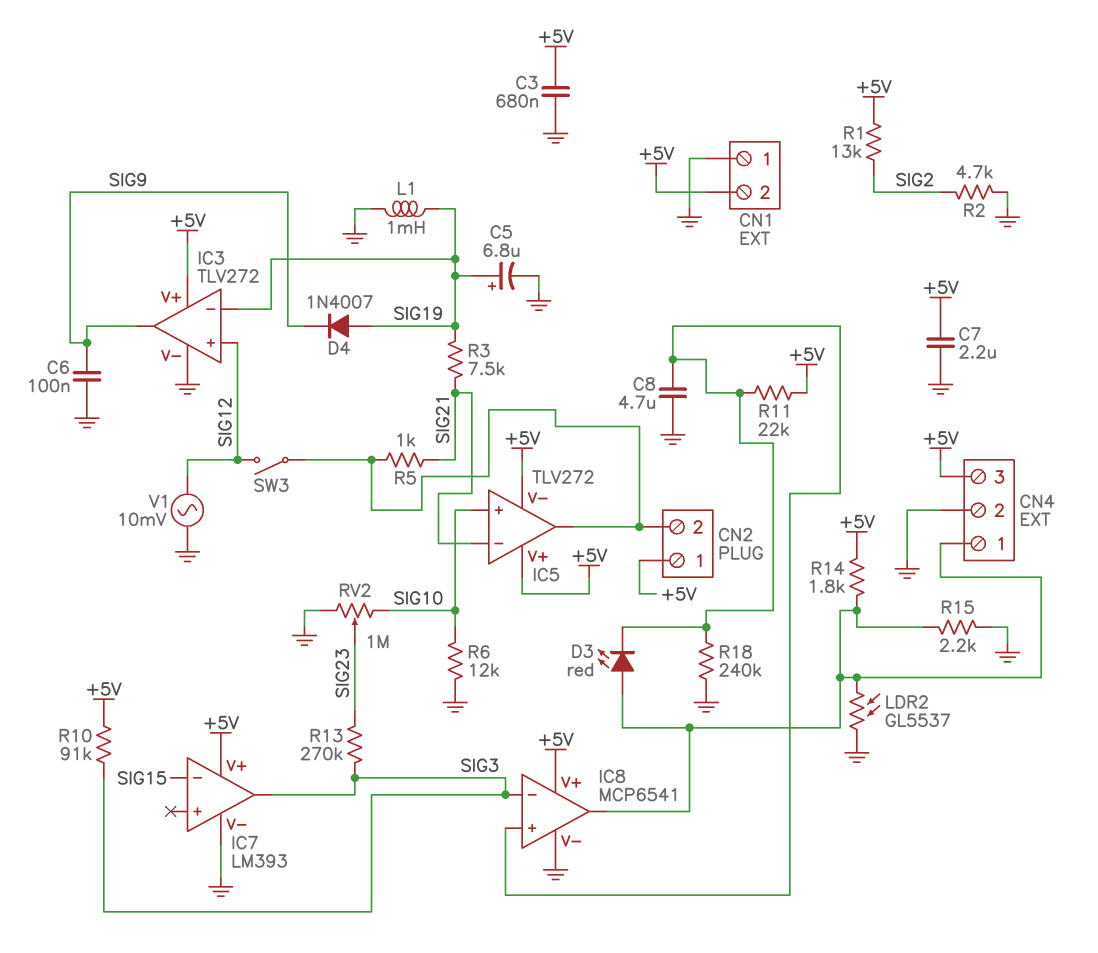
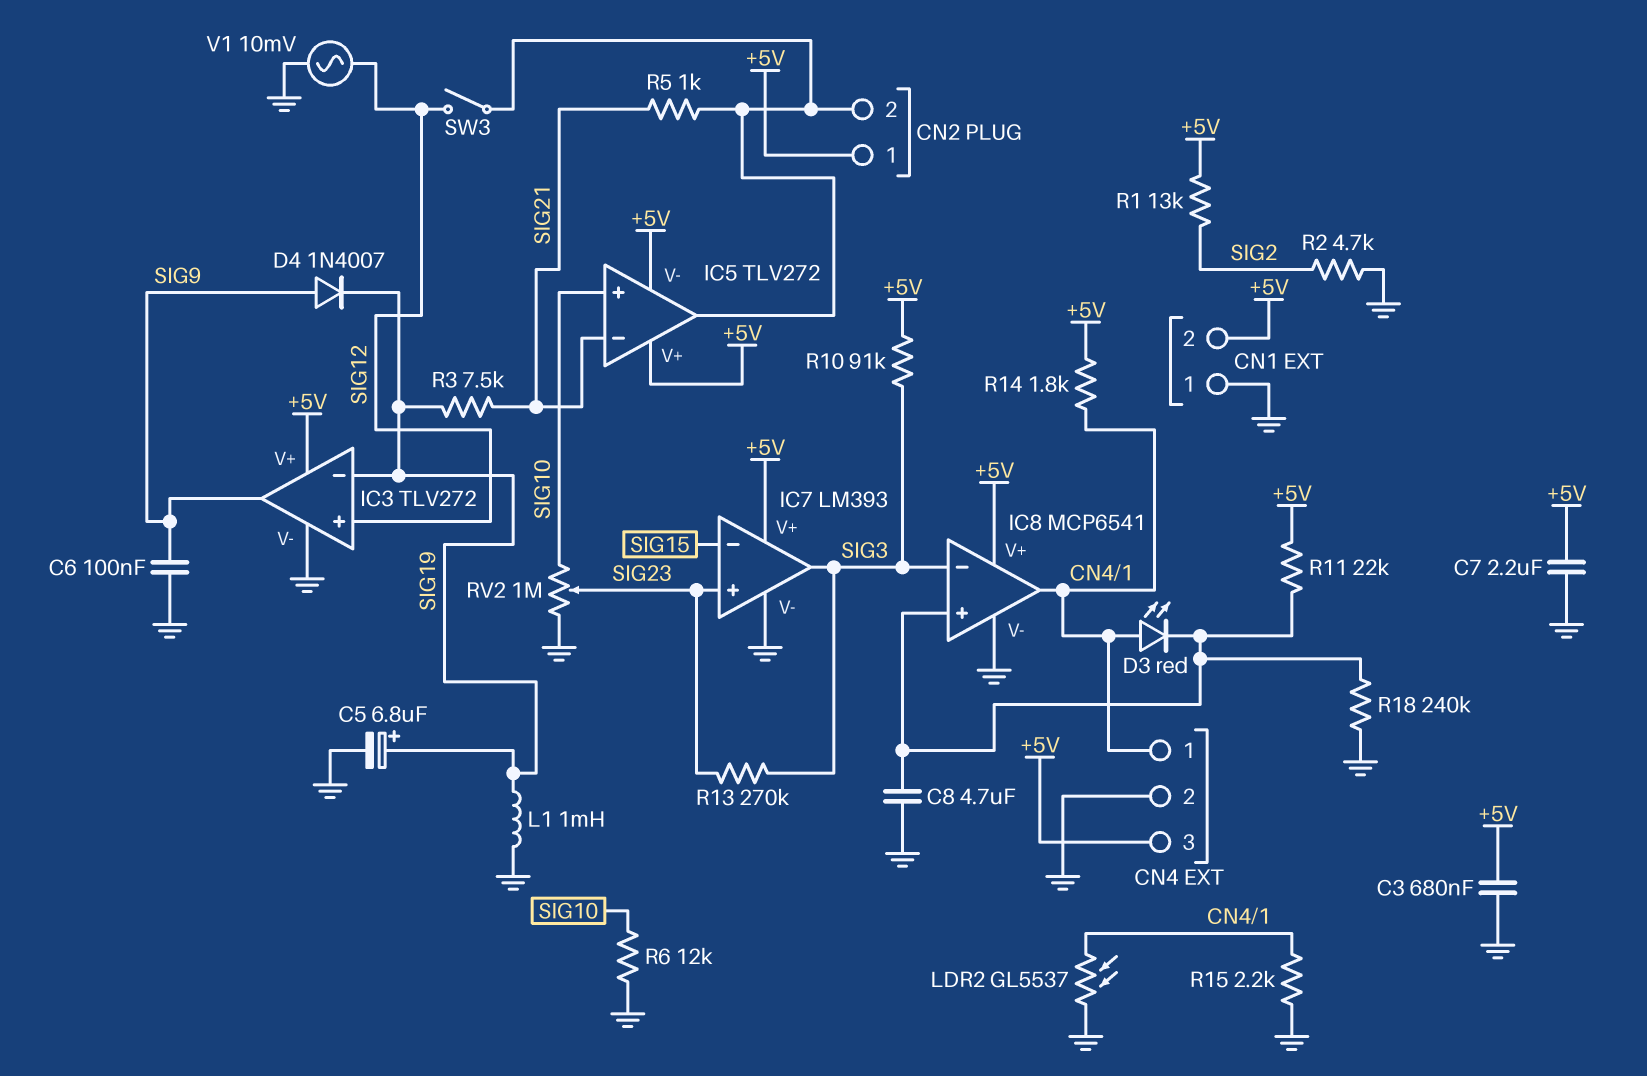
D4: diode 1N4007 (A SIG19, K SIG9) -> diode 1N4007 (A SIG9, K SIG19)
IC7 pin in+: none -> SIG23

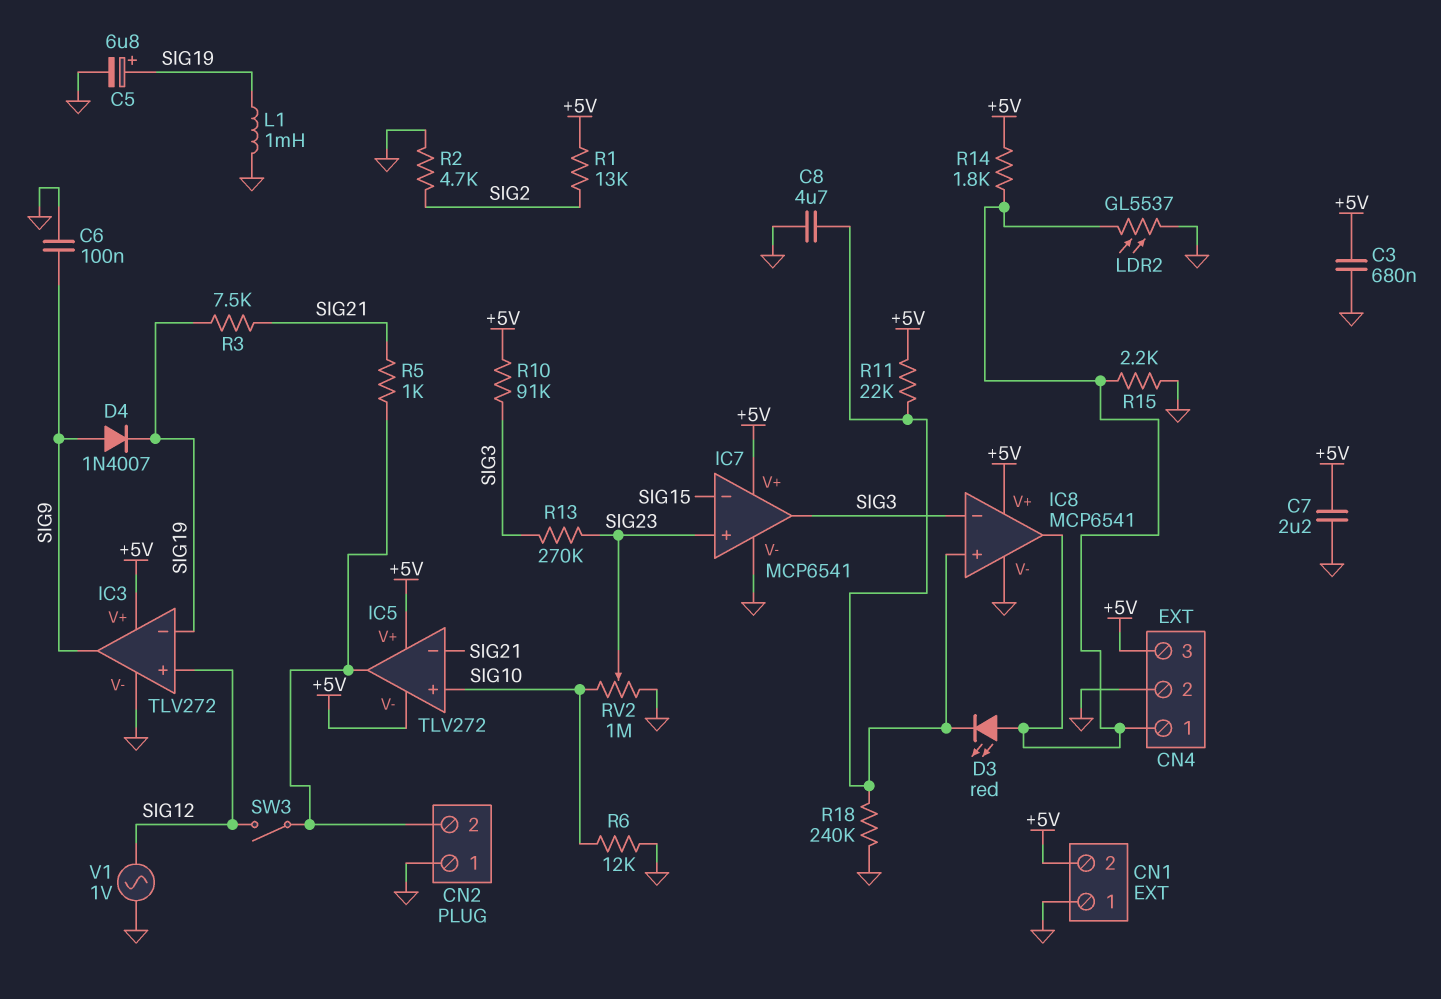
CN2 pin 1: +5V -> GND
IC7: LM393 -> MCP6541
V1: AC 10mV (GND, SIG12) -> AC 1V (GND, SIG12)

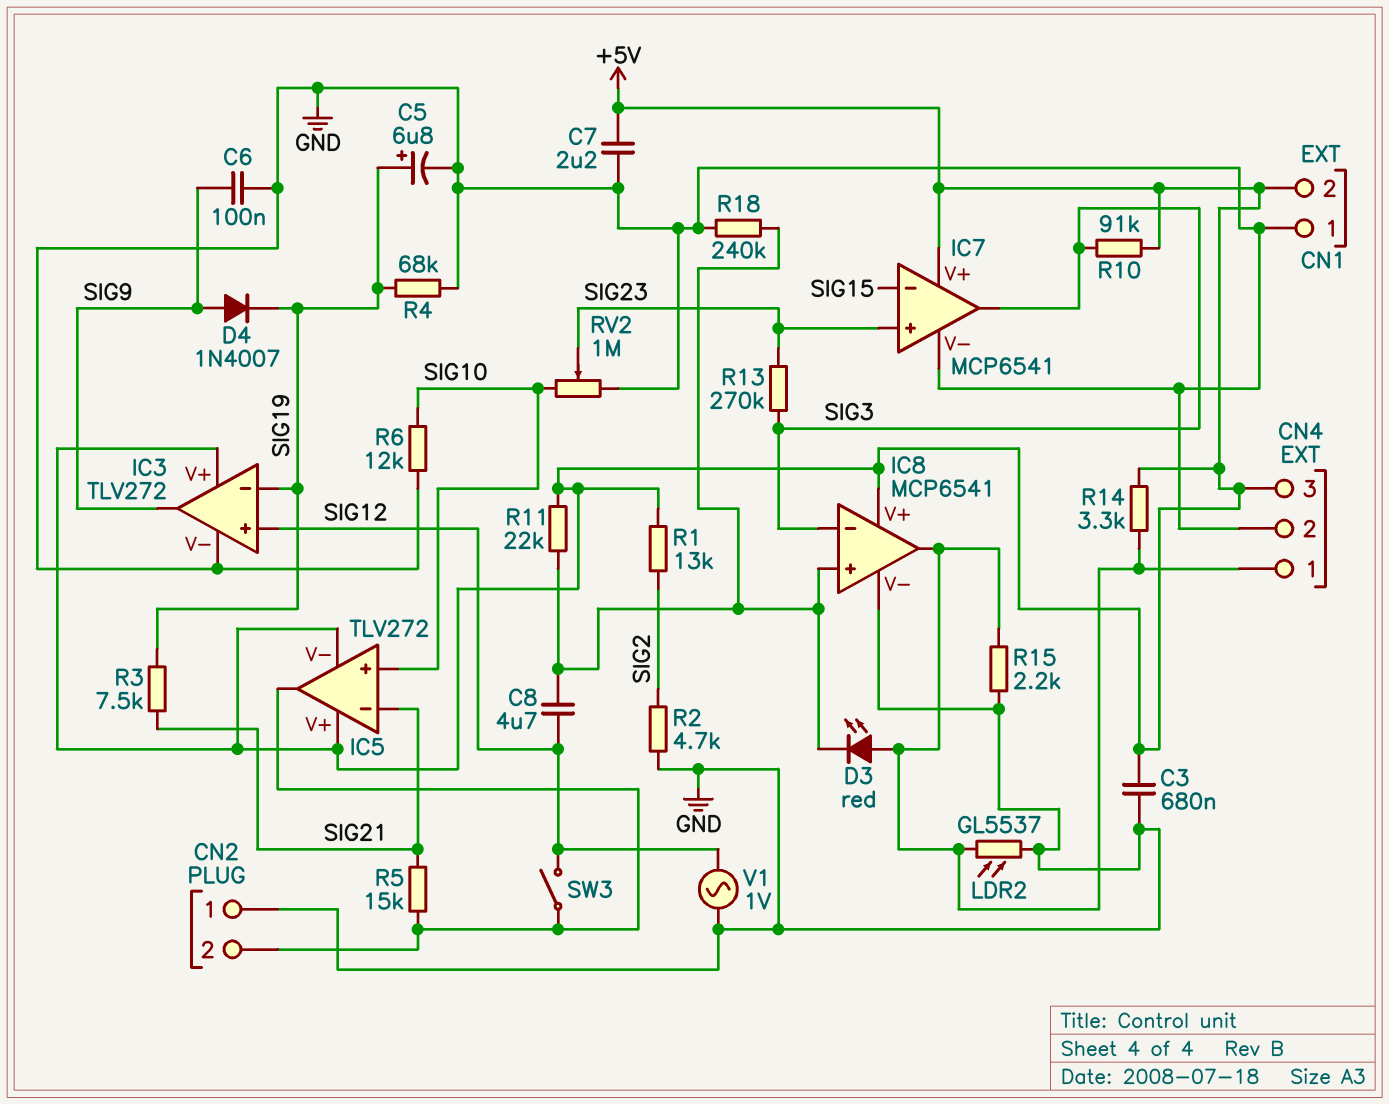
C8: 4.7uF (GND, IC8/in+) -> 4.7uF (IC8/in+, SIG12)
L1: 1mH (GND, SIG19) -> none
R4: none -> 68k (GND, SIG19)
R5: 1k (CN2/2, SIG21) -> 15k (CN2/2, SIG21)
R14: 1.8k (+5V, CN4/1) -> 3.3k (+5V, CN4/1)

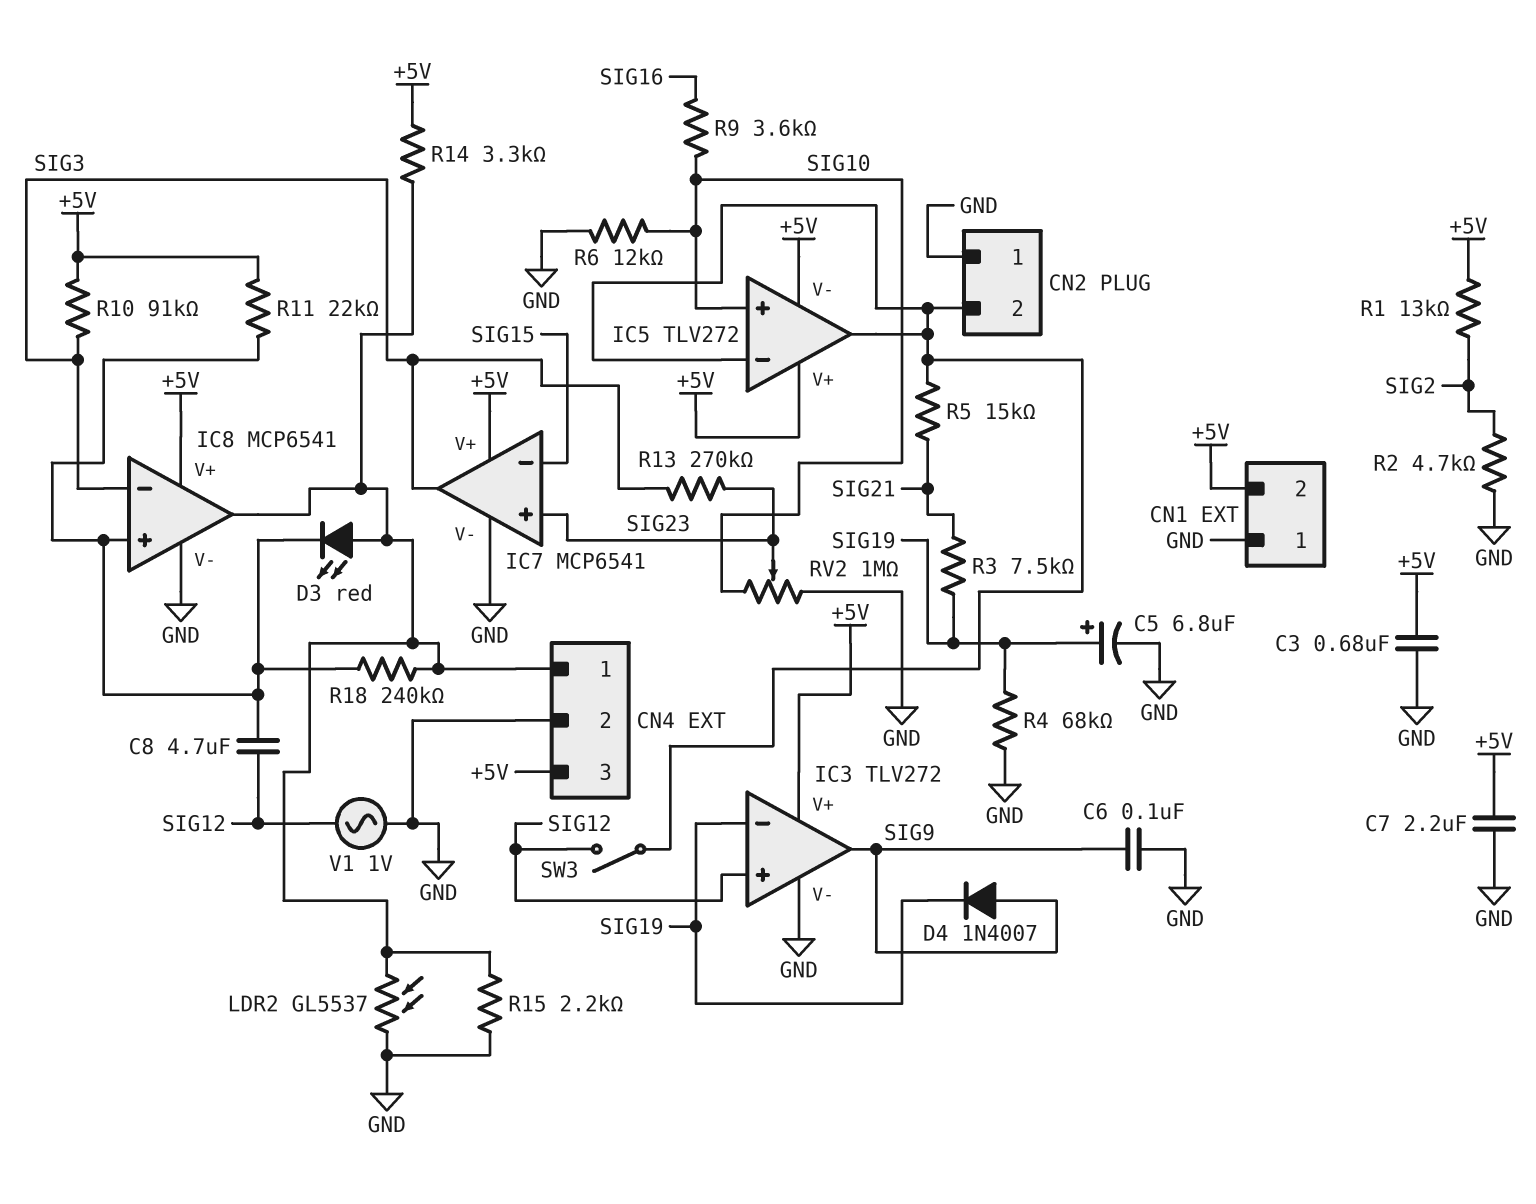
IC5 pin in-: SIG21 -> CN2/2
R9: none -> 3.6k (SIG10, SIG16)
R18: 240k (GND, IC8/in+) -> 240k (CN4/1, IC8/in+)

